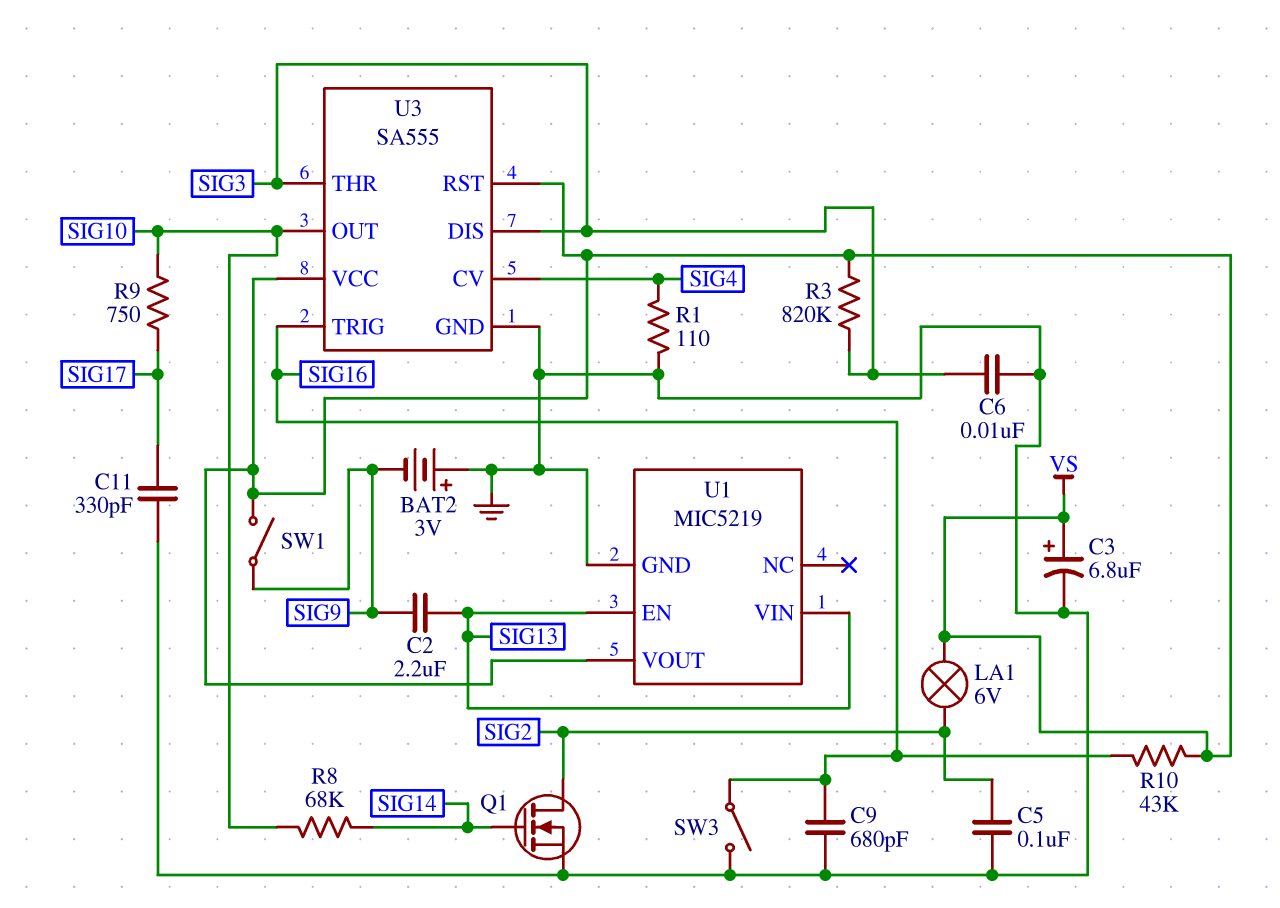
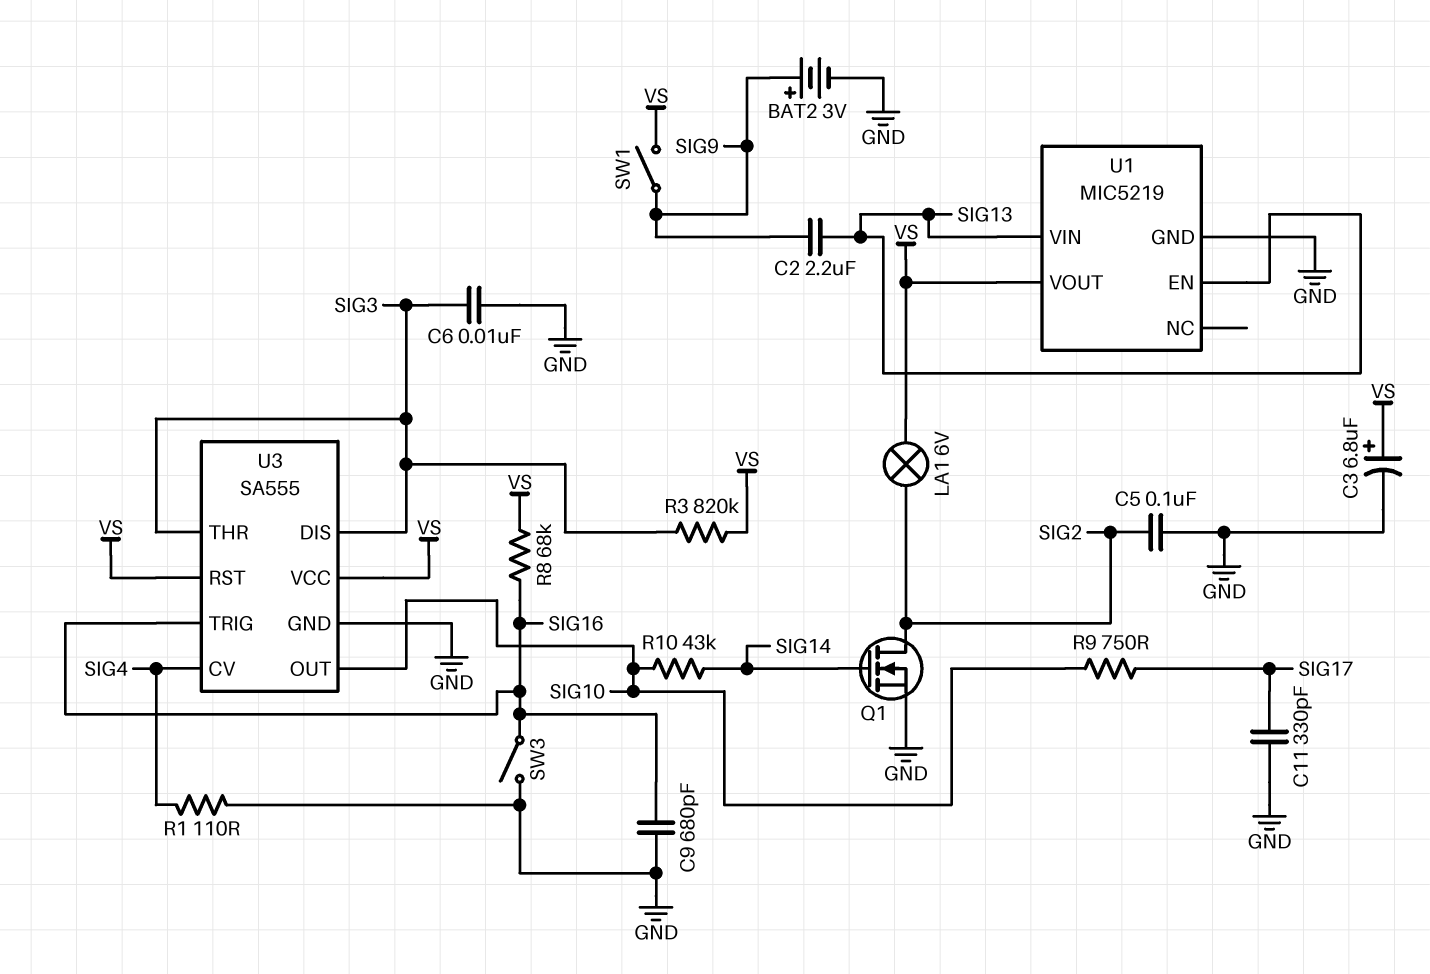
BAT2: 3V (plus GND, minus SIG9) -> 3V (plus SIG9, minus GND)
R8: 68k (SIG10, SIG14) -> 68k (SIG16, VS)
R10: 43k (SIG16, VS) -> 43k (SIG10, SIG14)

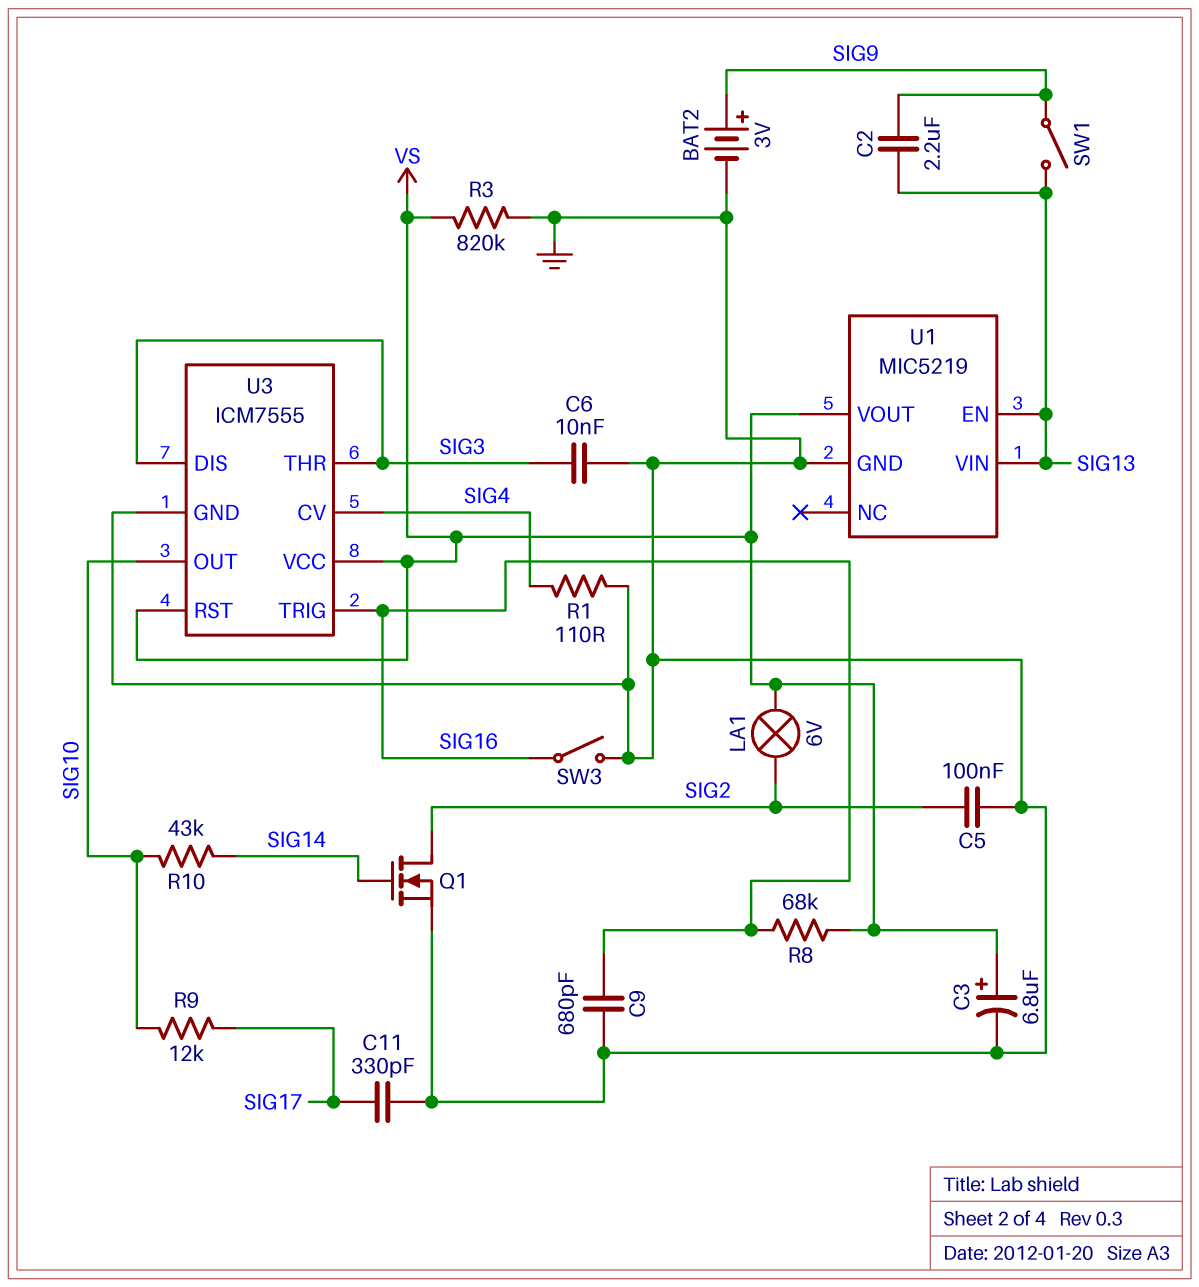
R3: 820k (SIG3, VS) -> 820k (GND, VS)
R9: 750 (SIG10, SIG17) -> 12k (SIG10, SIG17)
SW1: switch (SIG9, VS) -> switch (SIG9, SIG13)
U3: SA555 -> ICM7555

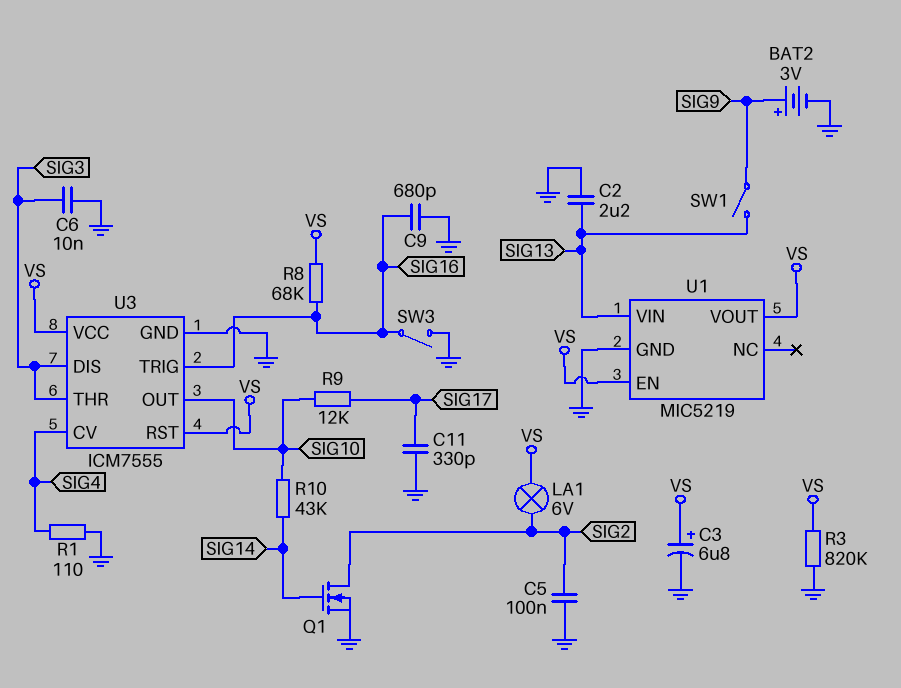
C2: 2.2uF (SIG9, SIG13) -> 2.2uF (GND, SIG13)
U1 pin EN: SIG13 -> VS

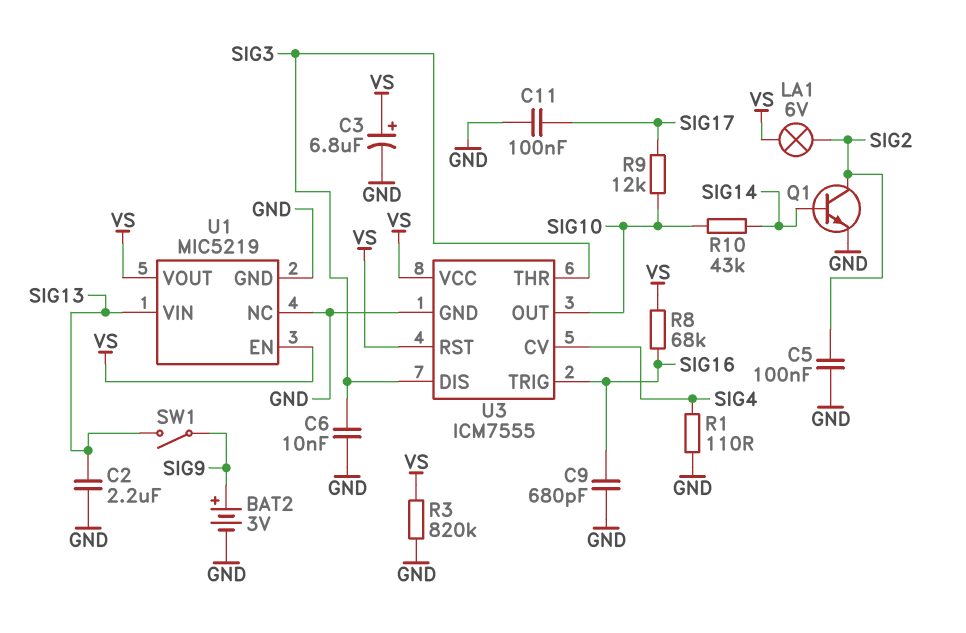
C11: 330pF (GND, SIG17) -> 100nF (GND, SIG17)
Q1: NMOS (G SIG14, D SIG2, S GND) -> NPN (B SIG14, C SIG2, E GND)
SW3: switch (GND, SIG16) -> none
U1 pin NC: none -> GND

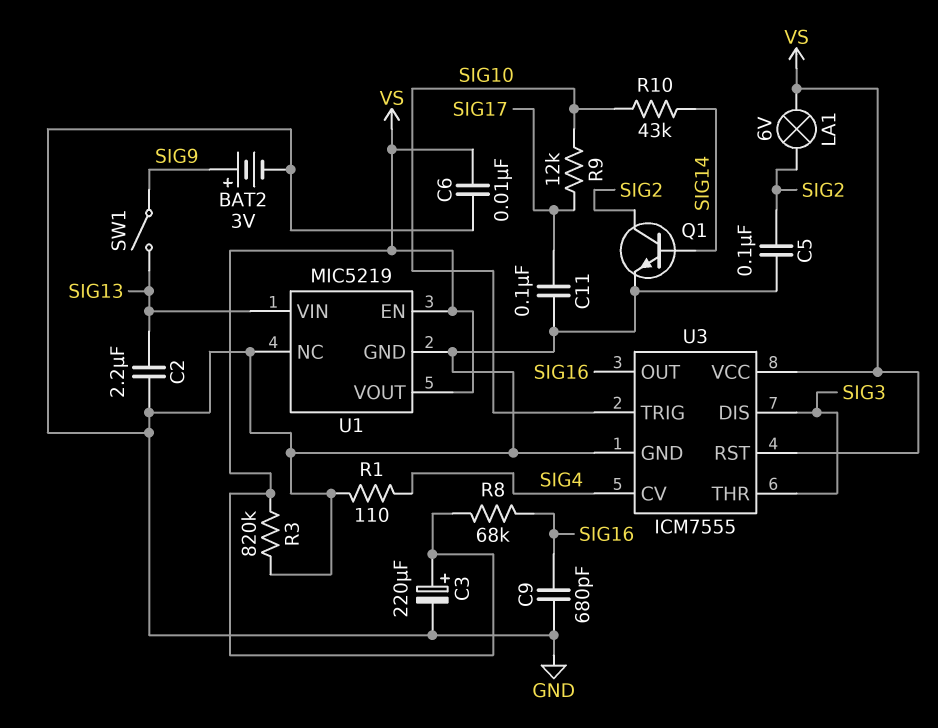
C3: 6.8uF (plus VS, minus GND) -> 220uF (plus VS, minus GND)
C6: 10nF (GND, SIG3) -> 10nF (GND, VS)
U3 pin OUT: SIG10 -> SIG16
U3 pin TRIG: SIG16 -> SIG10

